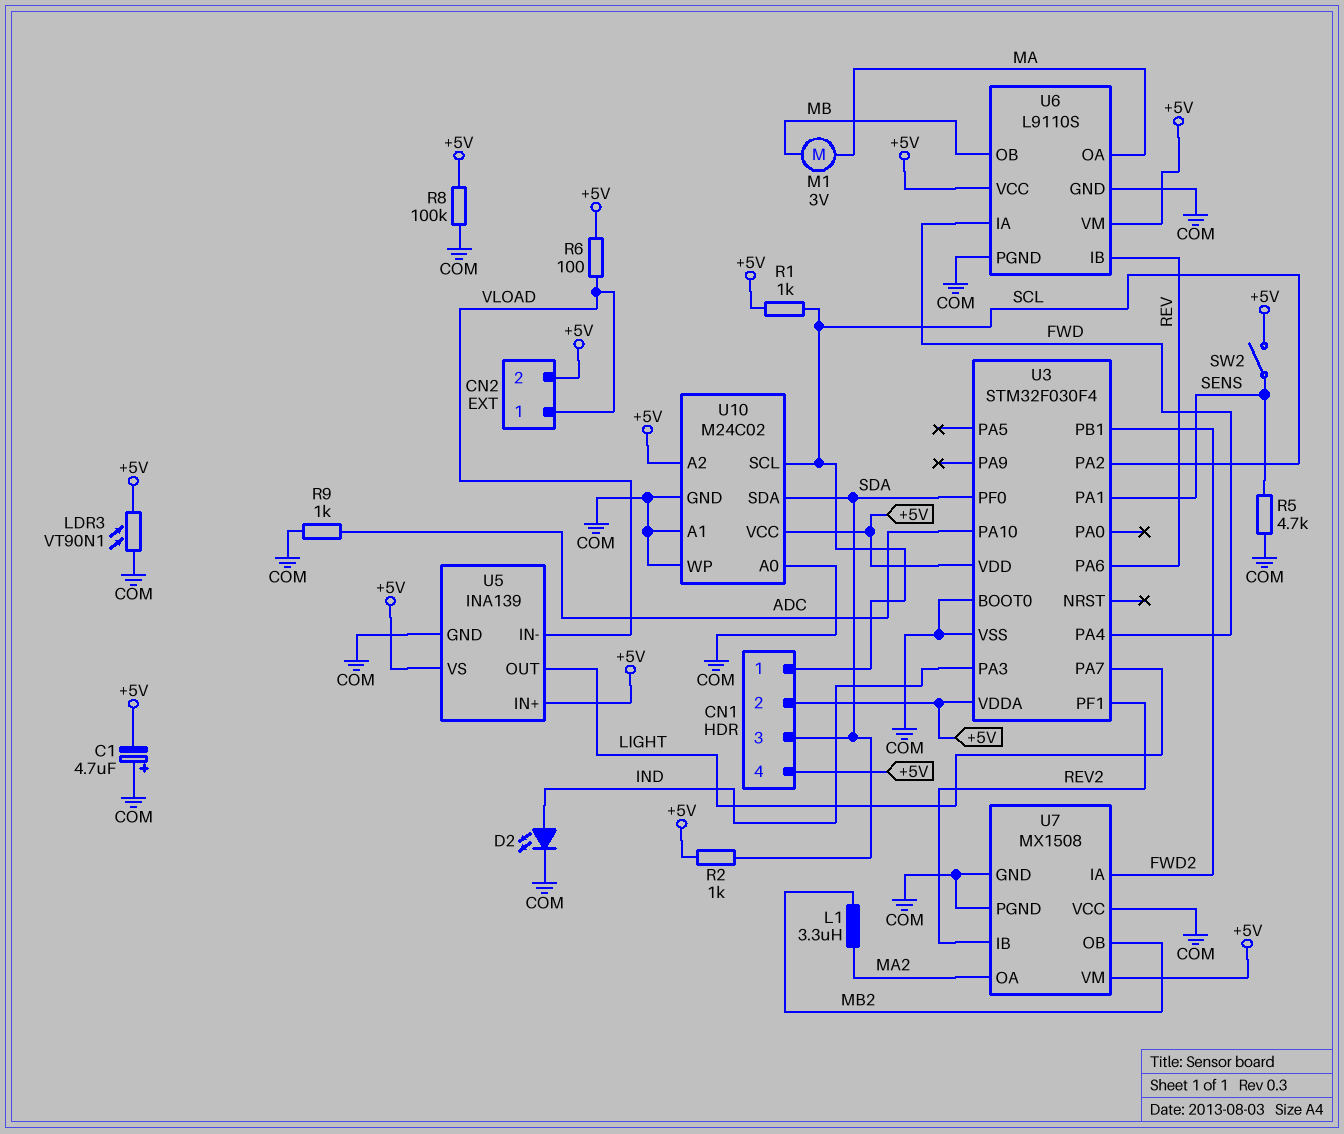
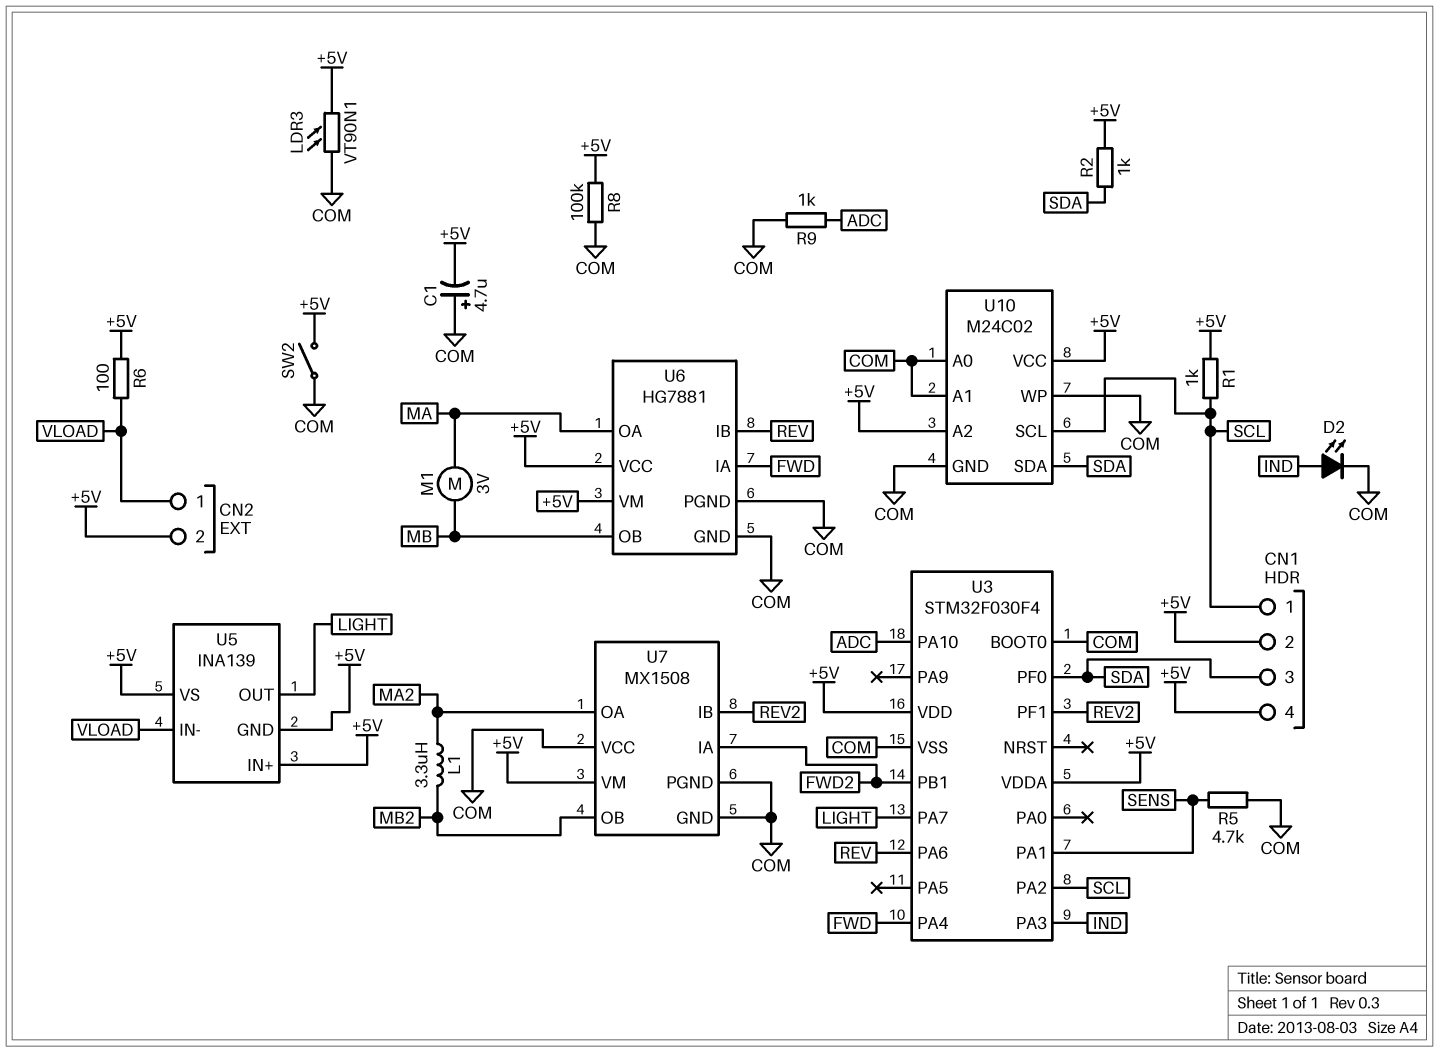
SW2: switch (+5V, SENS) -> switch (+5V, COM)
U5 pin GND: COM -> +5V
U6: L9110S -> HG7881

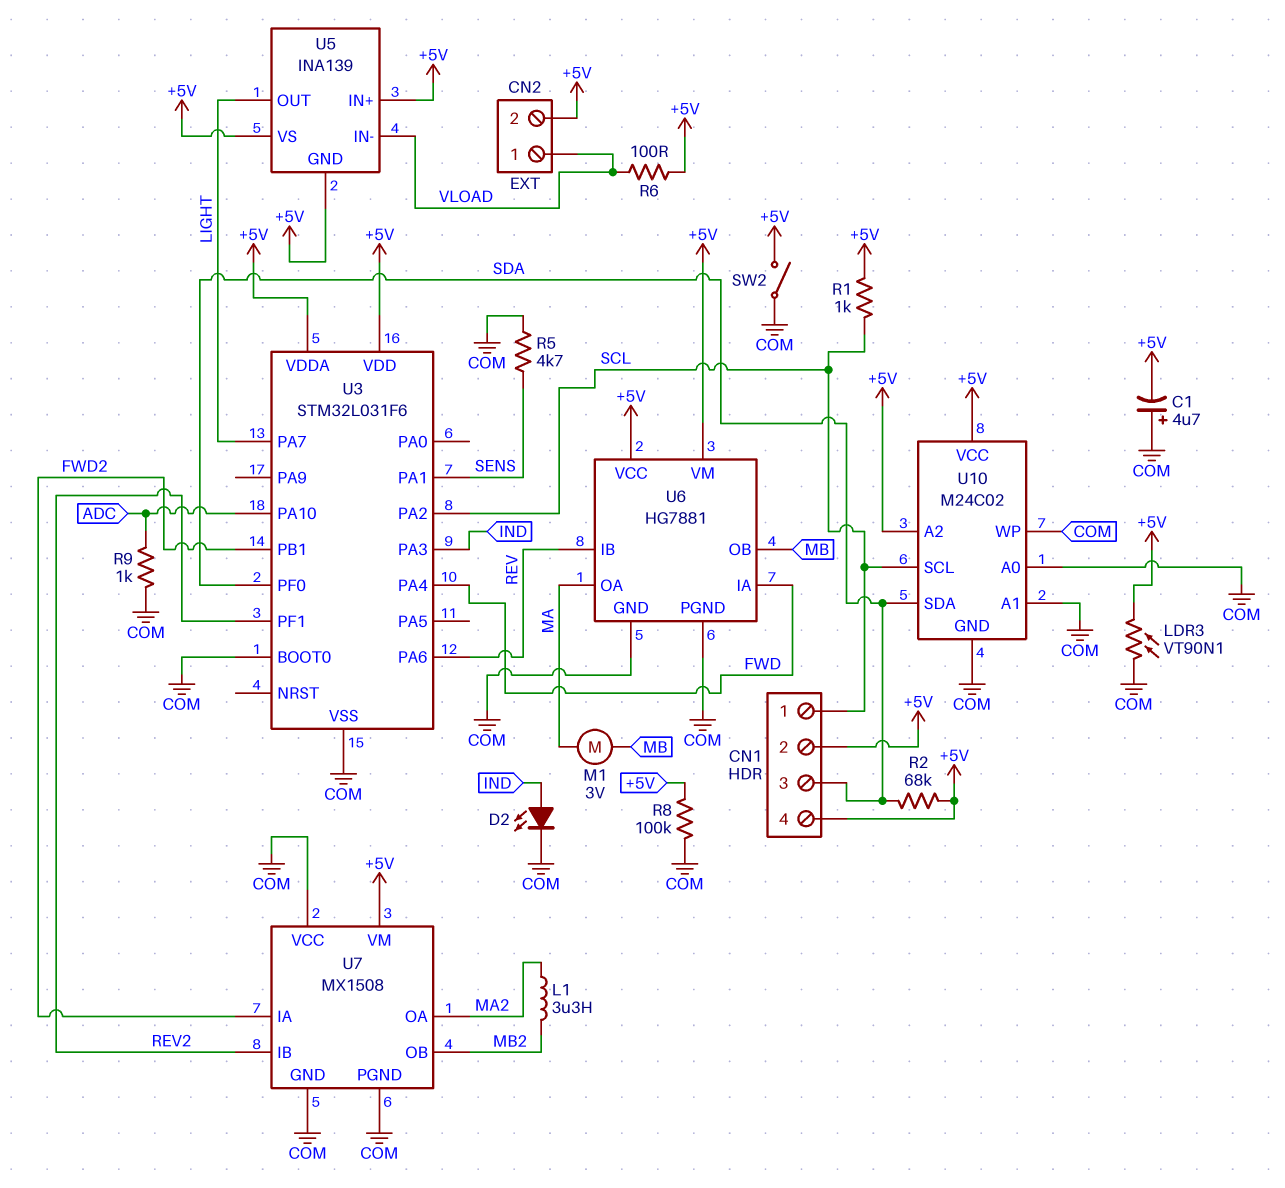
R2: 1k (+5V, SDA) -> 68k (+5V, SDA)
U3: STM32F030F4 -> STM32L031F6

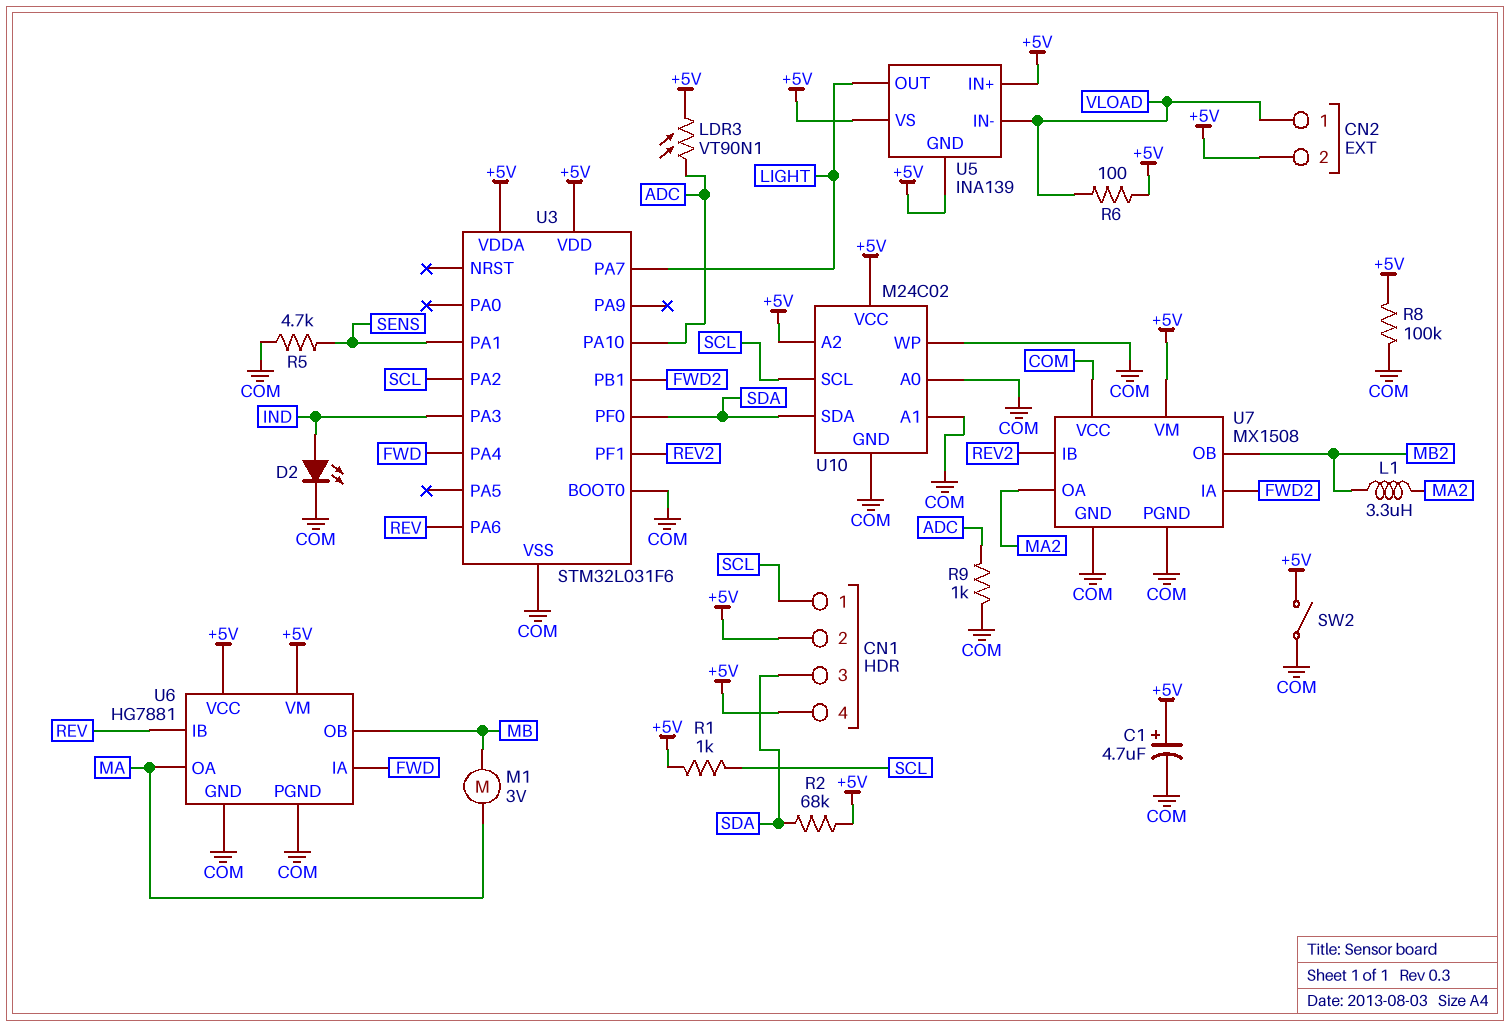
C1: 4.7uF (plus COM, minus +5V) -> 4.7uF (plus +5V, minus COM)
LDR3: VT90N1 (+5V, COM) -> VT90N1 (+5V, ADC)

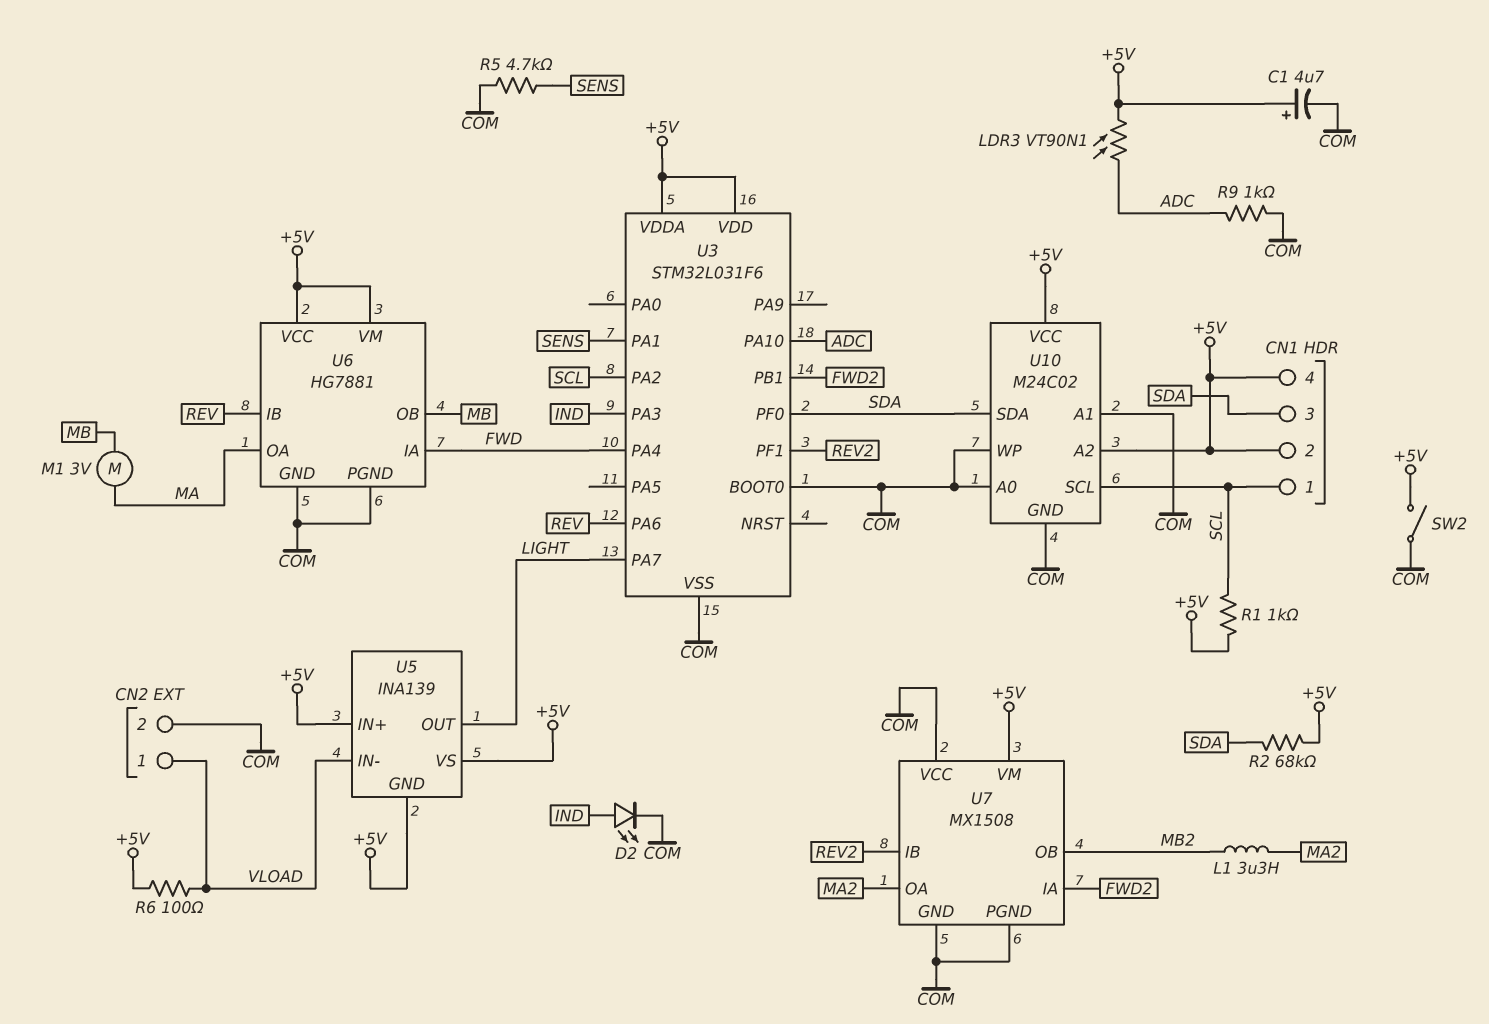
CN2 pin 2: +5V -> COM
R8: 100k (+5V, COM) -> none

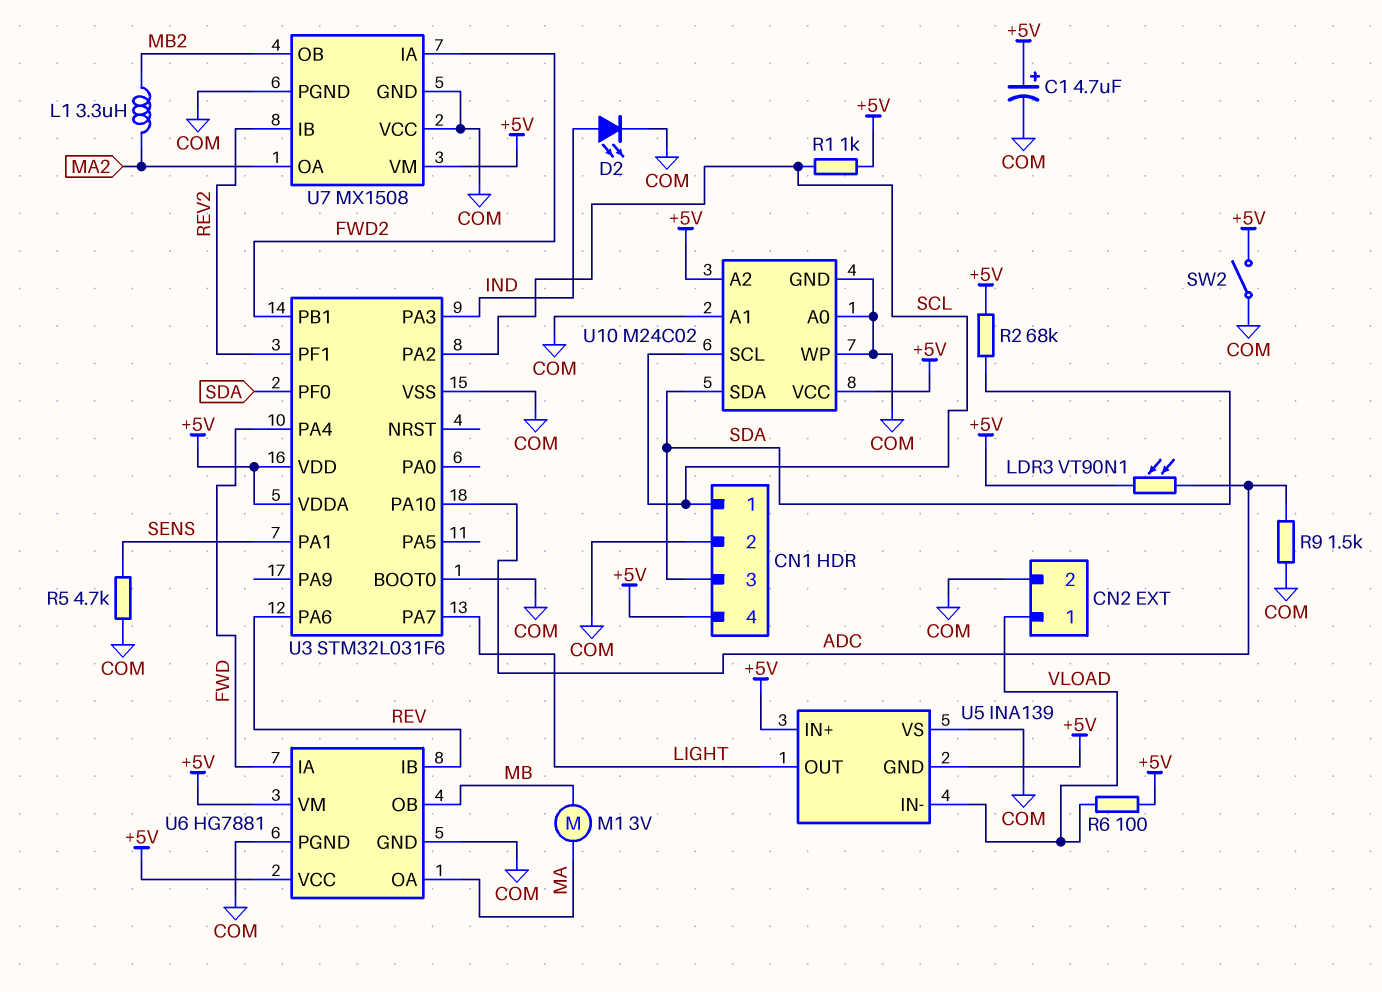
CN1 pin 2: +5V -> COM
R9: 1k (ADC, COM) -> 1.5k (ADC, COM)
U5 pin VS: +5V -> COM

